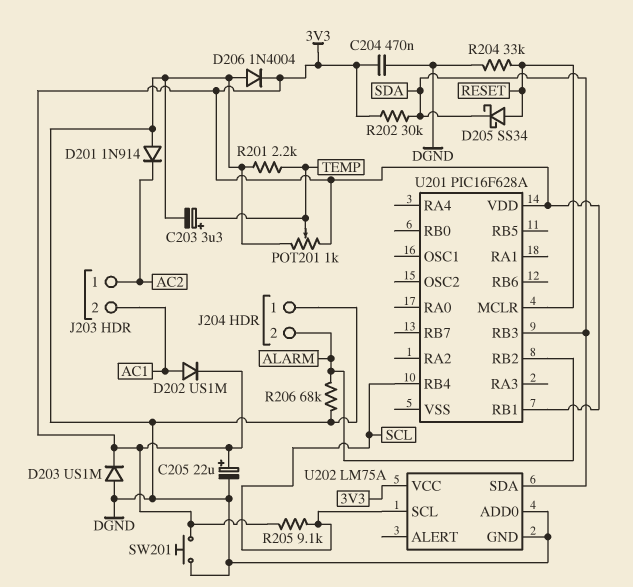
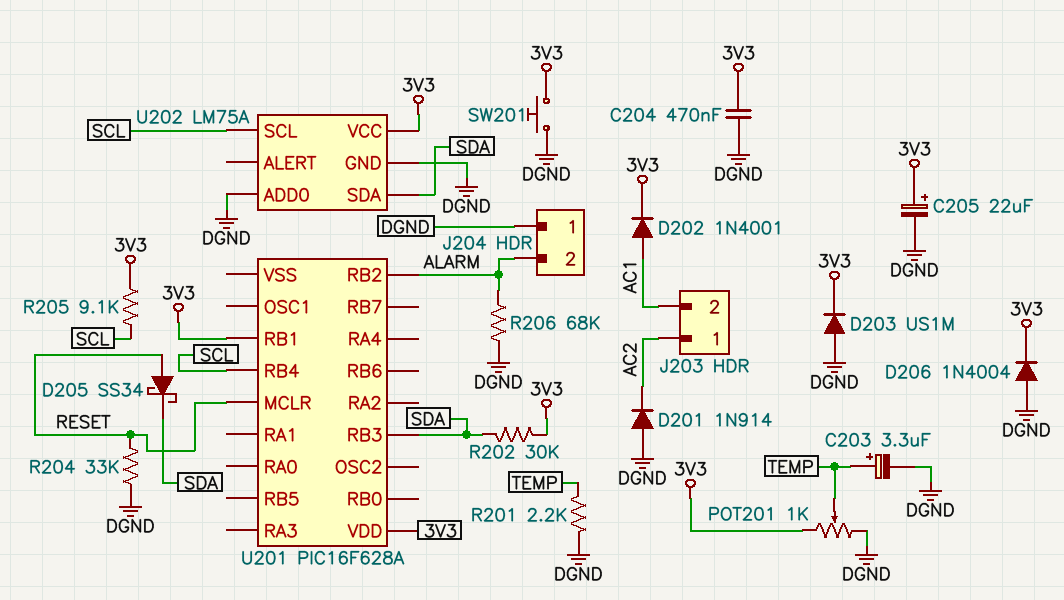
D202: diode US1M (A AC1, K 3V3) -> diode 1N4001 (A AC1, K 3V3)

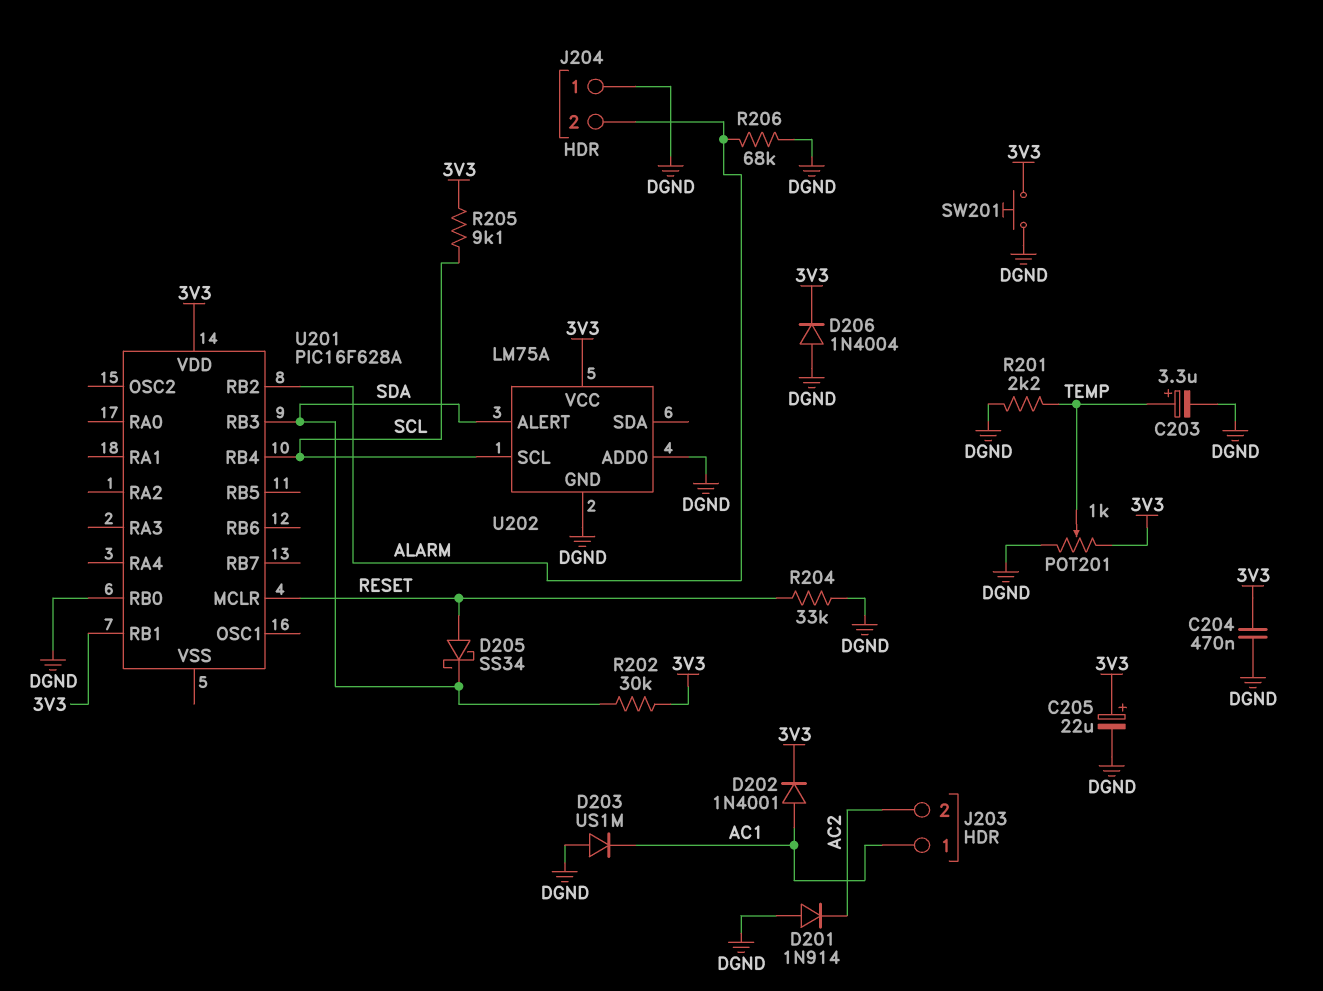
D203: diode US1M (A DGND, K 3V3) -> diode US1M (A DGND, K AC1)
J203 pin 1: AC2 -> AC1
J203 pin 2: AC1 -> AC2
U201 pin RB0: none -> DGND
U202 pin ALERT: none -> SDA
U202 pin SDA: SDA -> none

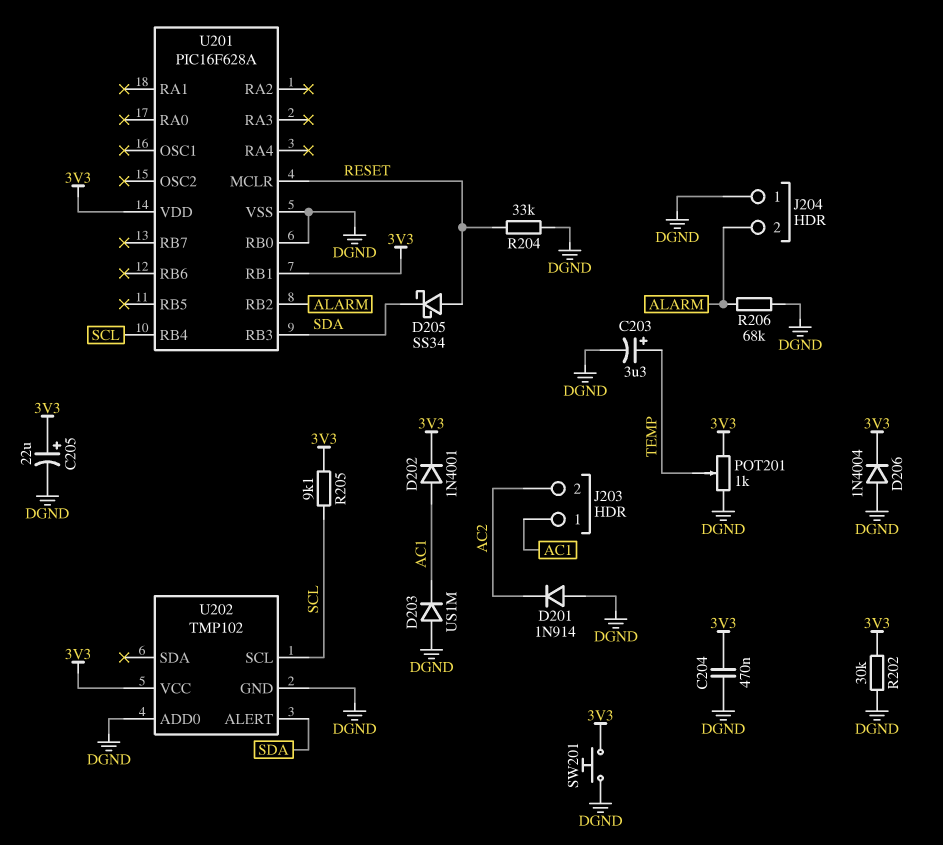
R201: 2.2k (DGND, TEMP) -> none
R202: 30k (3V3, SDA) -> 30k (3V3, DGND)
U201 pin VSS: none -> DGND
U202: LM75A -> TMP102

